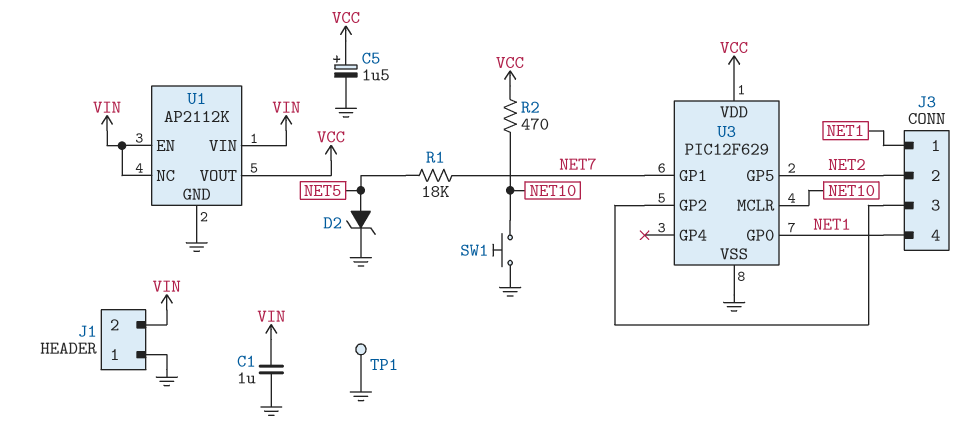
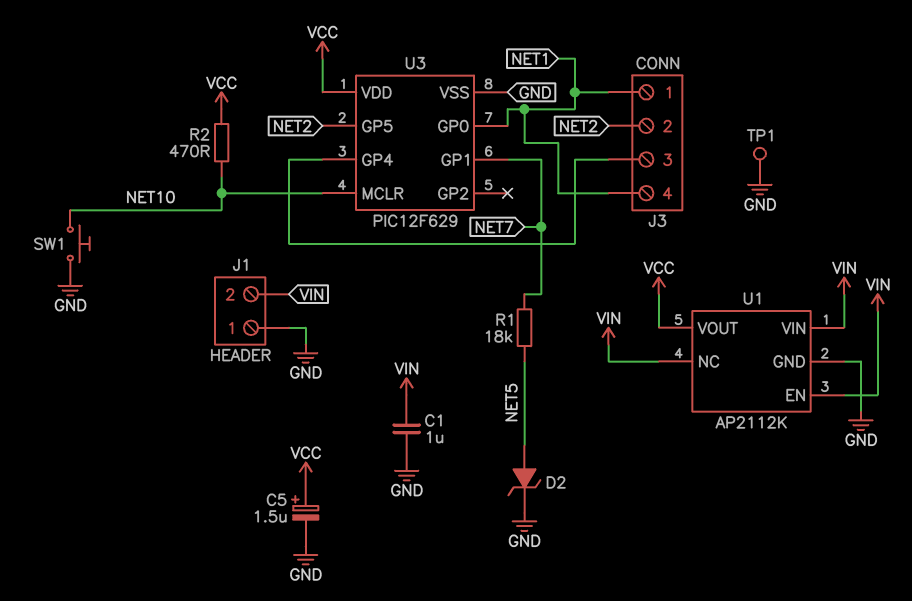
U3 pin GP2: J3/3 -> none
U3 pin GP4: none -> J3/3

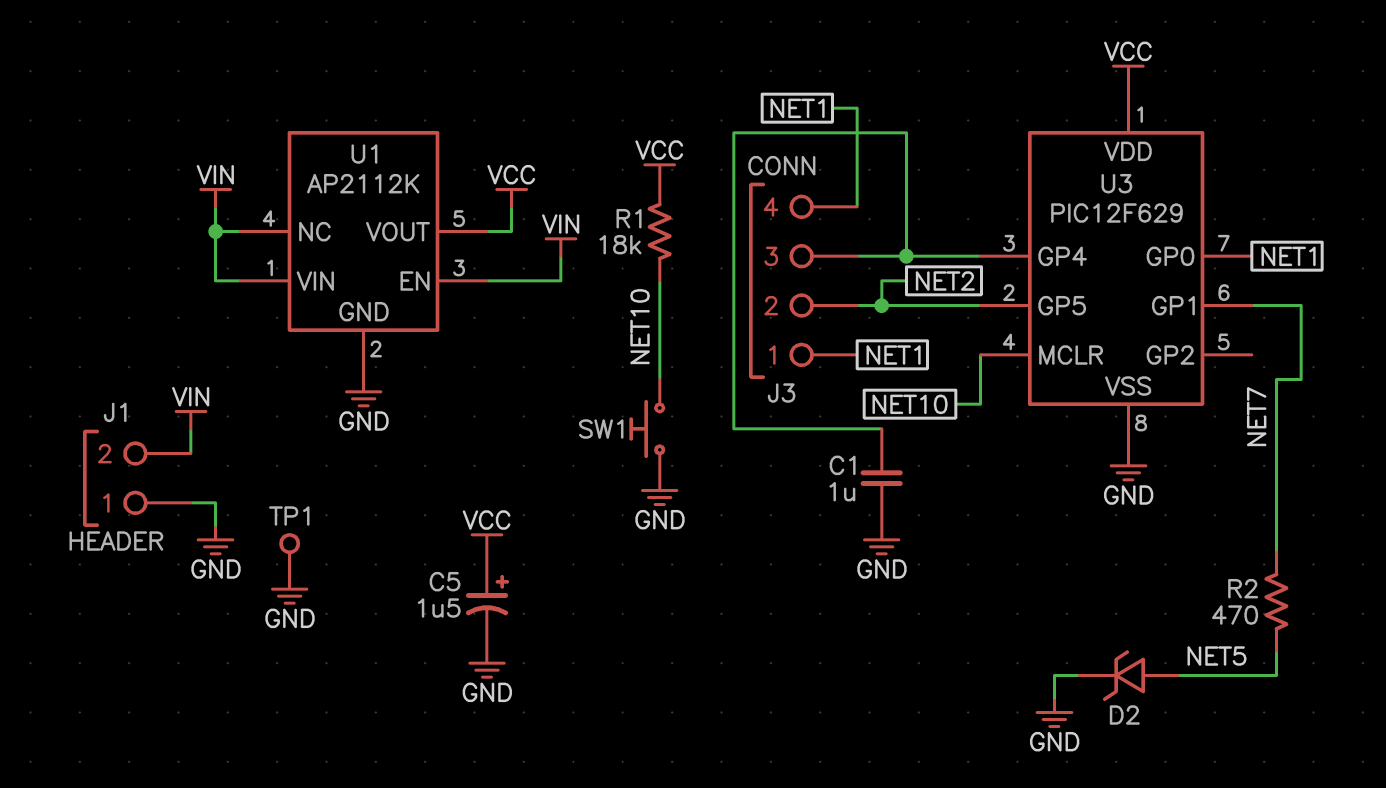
C1: 1uF (GND, VIN) -> 1uF (GND, J3/3)
R1: 18k (NET5, NET7) -> 18k (NET10, VCC)
R2: 470 (NET10, VCC) -> 470 (NET5, NET7)

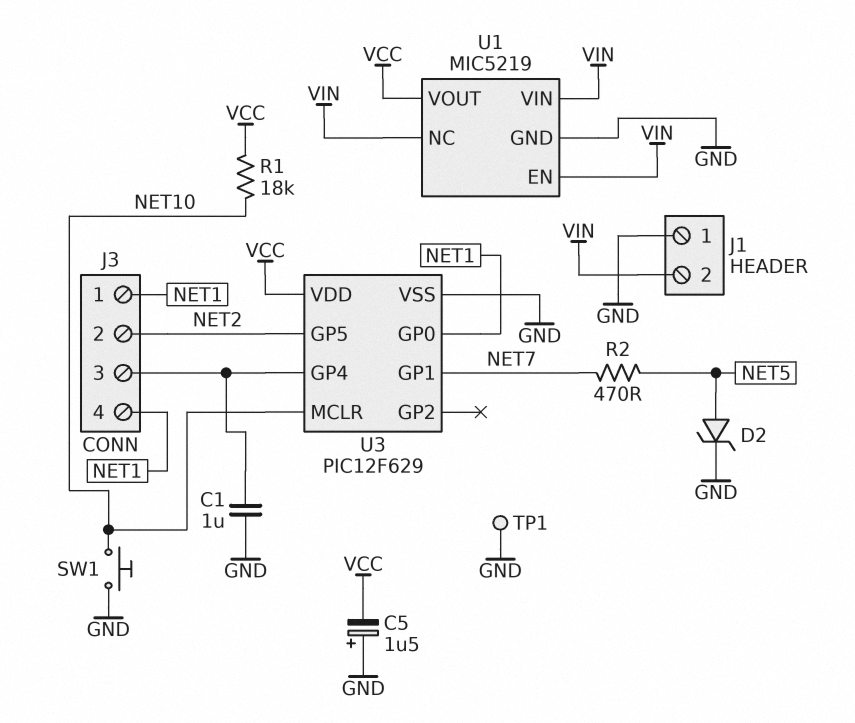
C5: 1.5uF (plus VCC, minus GND) -> 1.5uF (plus GND, minus VCC)
U1: AP2112K -> MIC5219

